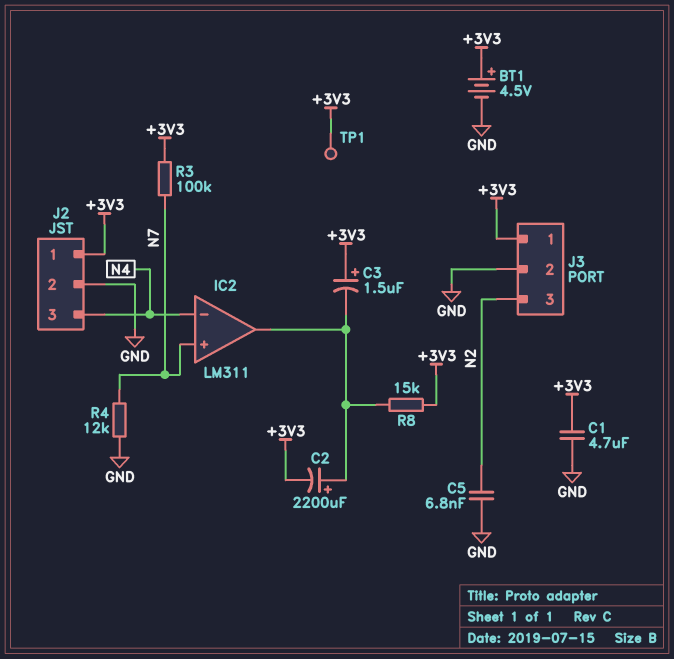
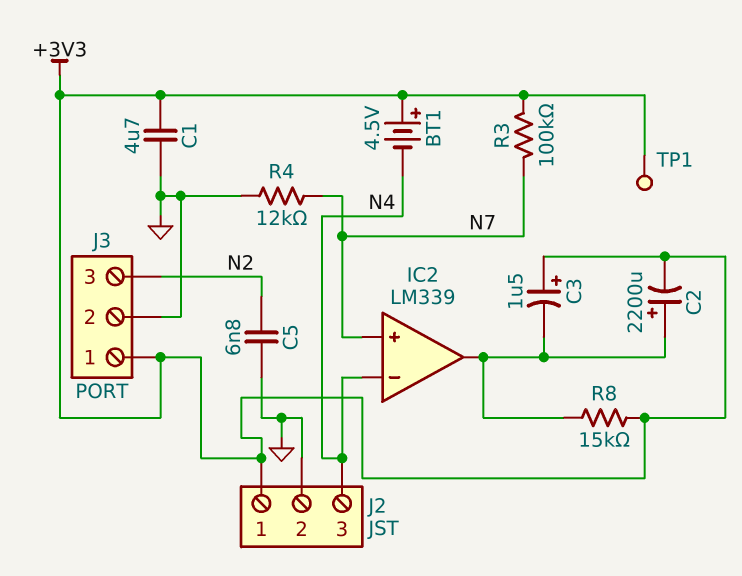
BT1: 4.5V (plus +3V3, minus GND) -> 4.5V (plus +3V3, minus N4)
IC2: LM311 -> LM339

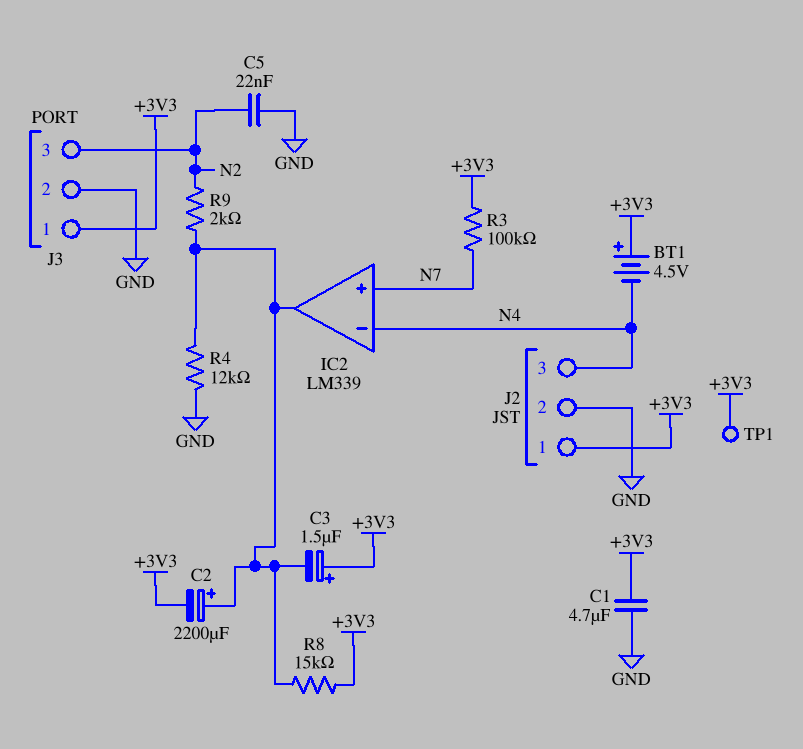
C5: 6.8nF (GND, N2) -> 22nF (GND, N2)
R4: 12k (GND, N7) -> 12k (GND, IC2/out)
R9: none -> 2k (IC2/out, N2)

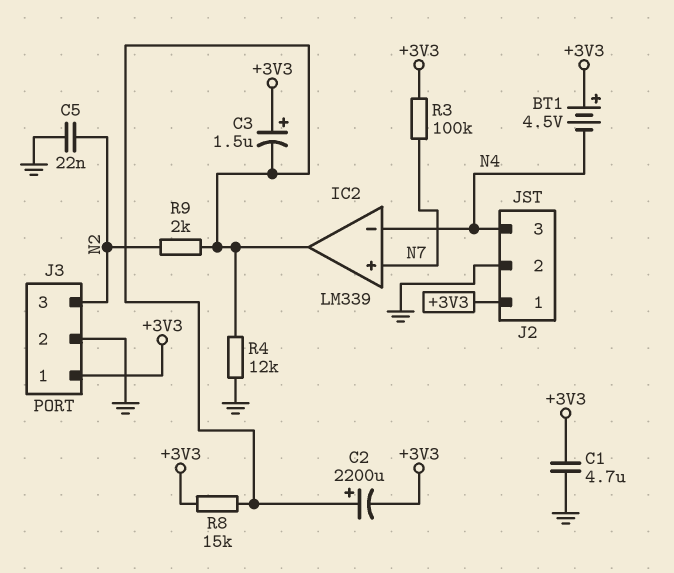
TP1: test point (+3V3) -> none

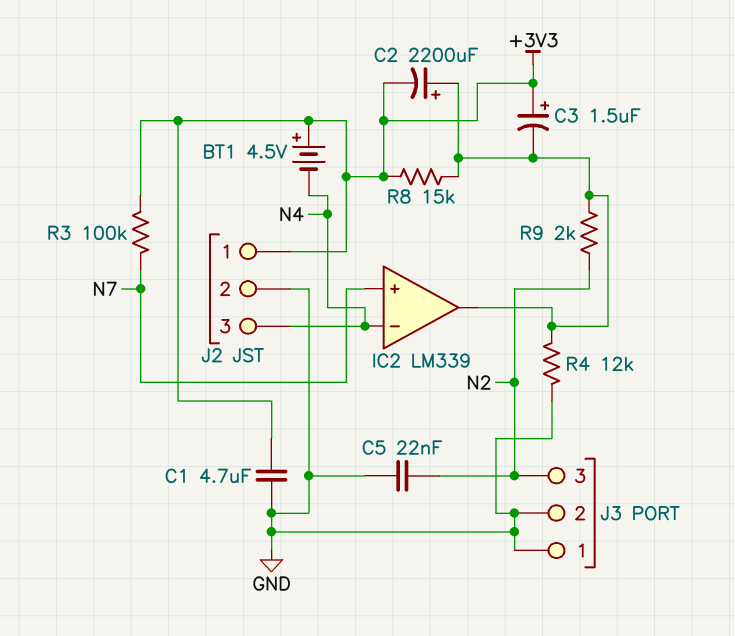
J3 pin 1: +3V3 -> GND

